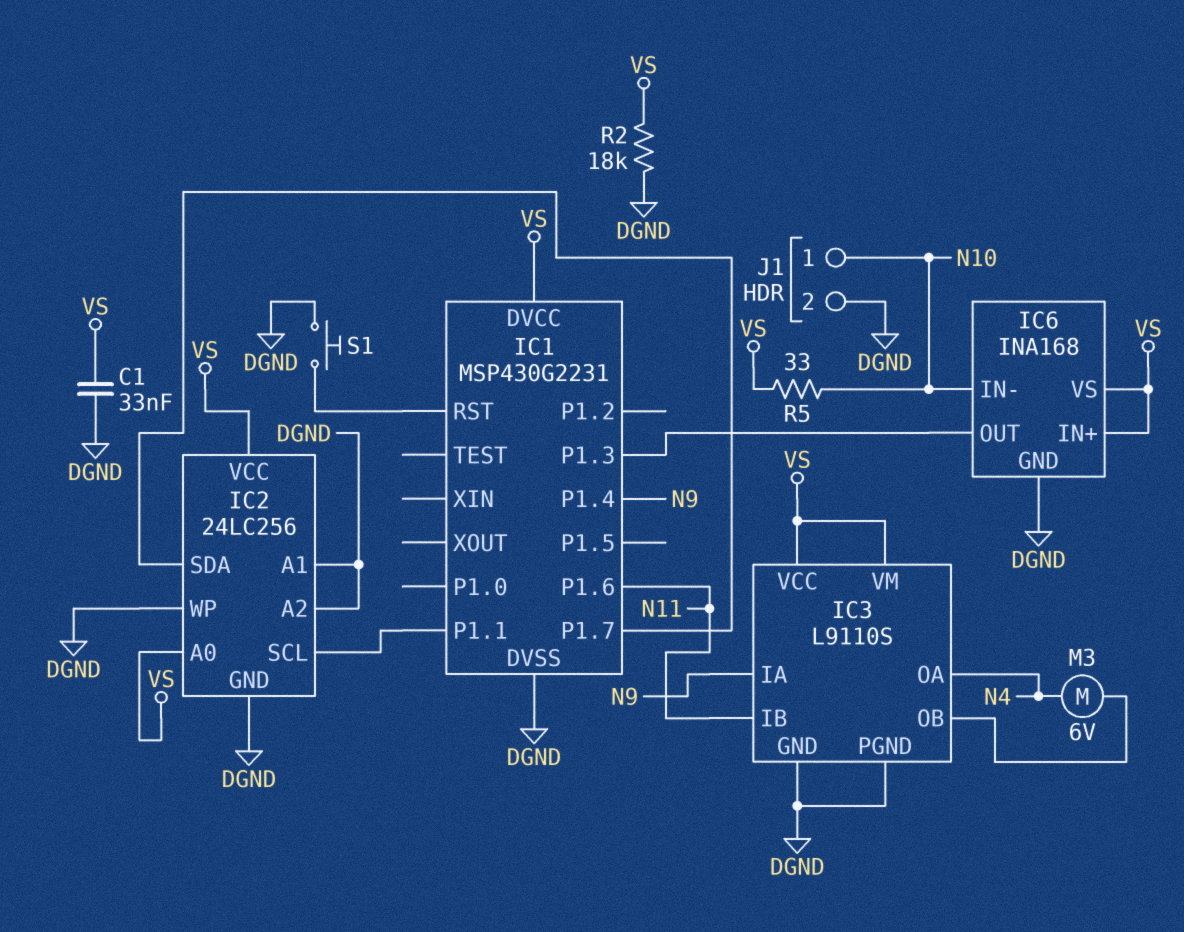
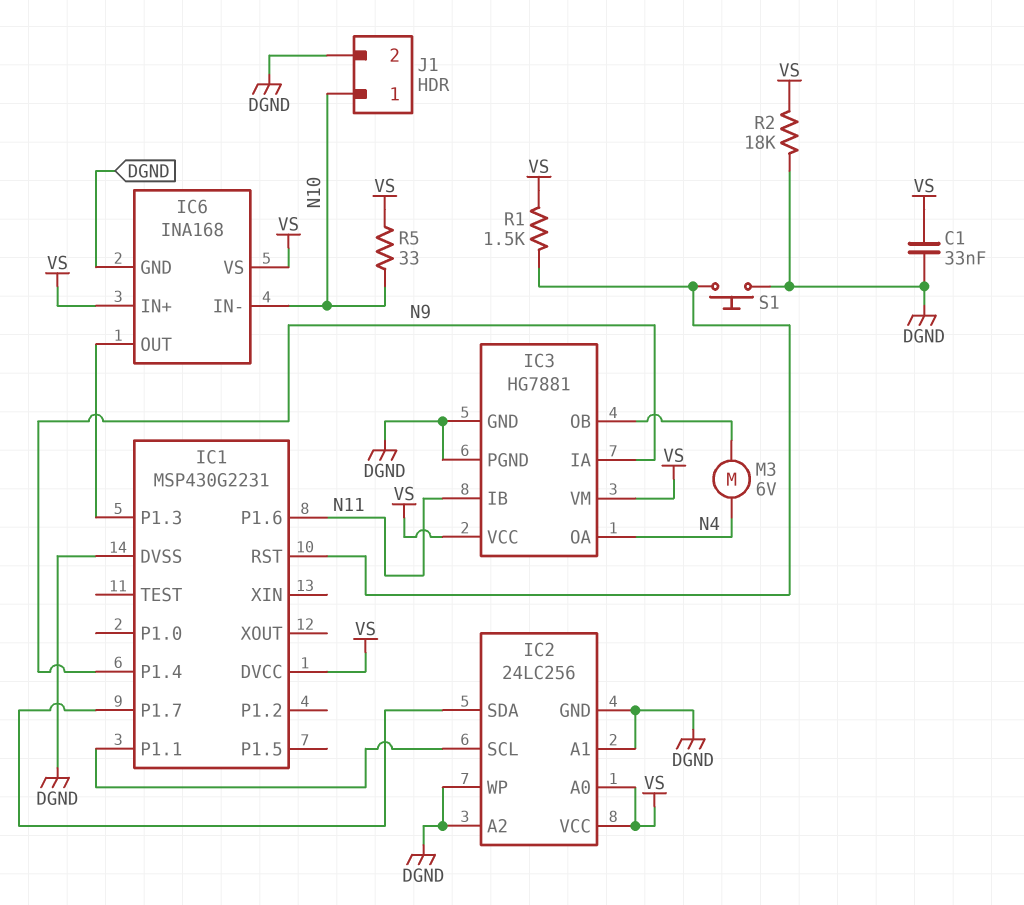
IC3: L9110S -> HG7881
R1: none -> 1.5k (IC1/RST, VS)

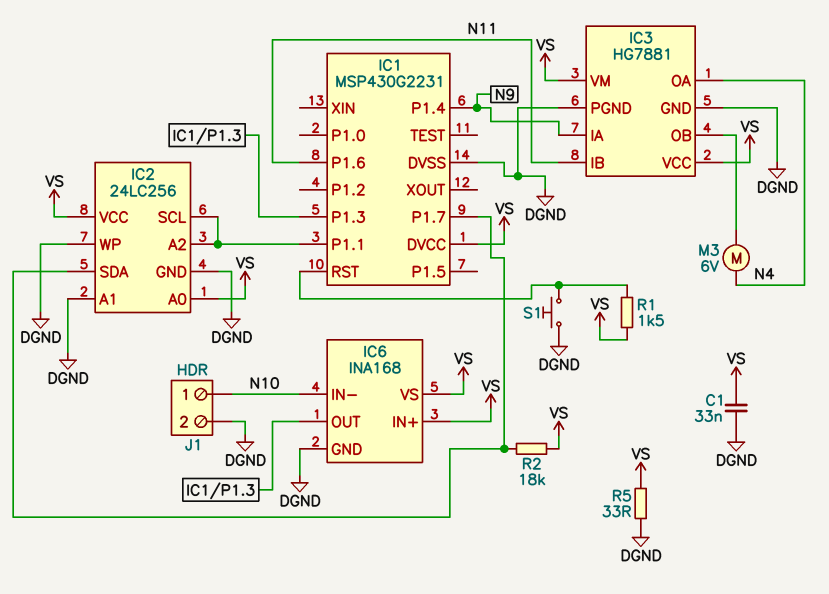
IC2 pin A2: DGND -> IC1/P1.1
R2: 18k (DGND, VS) -> 18k (IC1/P1.7, VS)
R5: 33 (N10, VS) -> 33 (DGND, VS)

